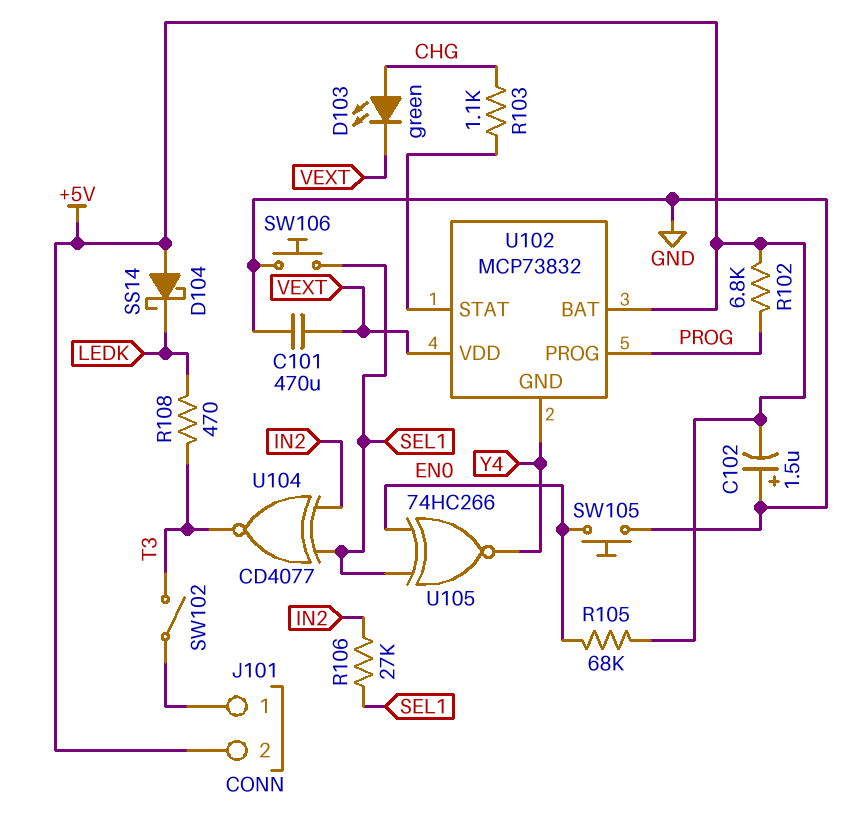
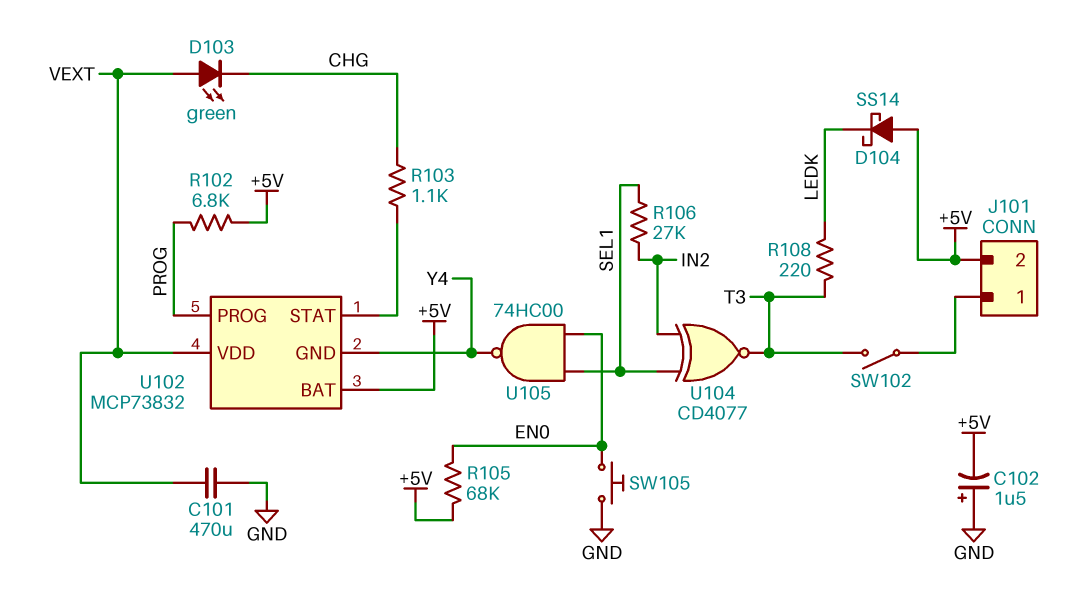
D103: LED green (A CHG, K VEXT) -> LED green (A VEXT, K CHG)
R108: 470 (LEDK, T3) -> 220 (LEDK, T3)
SW106: button (GND, SEL1) -> none
U105: XNOR 74HC266 (in EN0, in SEL1, out Y4) -> NAND 74HC00 (in EN0, in SEL1, out Y4)

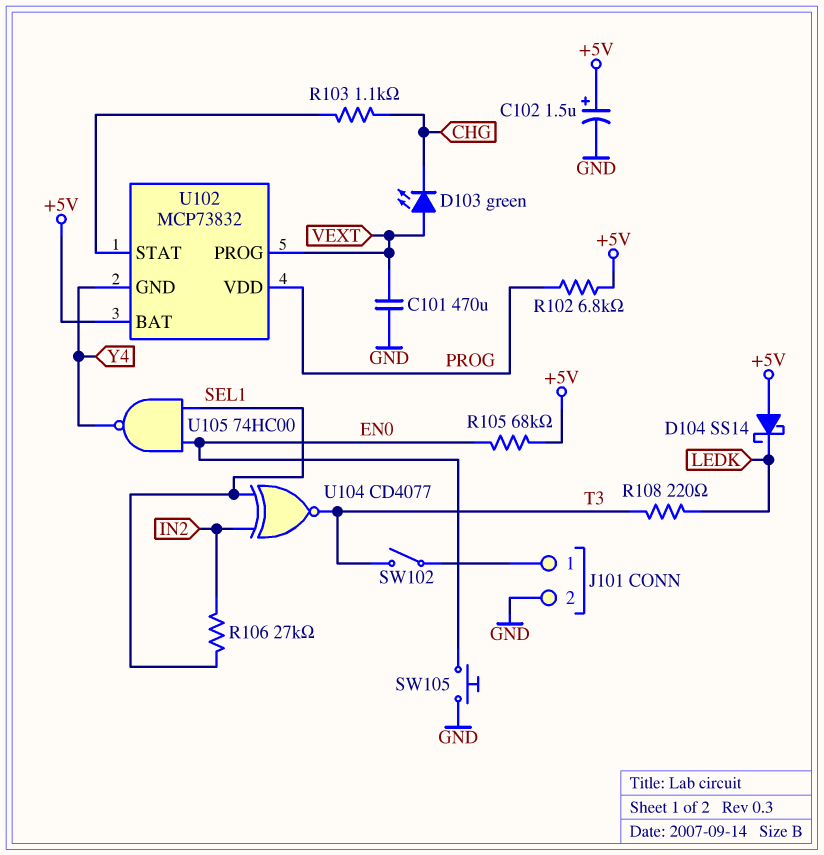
C102: 1.5uF (plus GND, minus +5V) -> 1.5uF (plus +5V, minus GND)
J101 pin 2: +5V -> GND
U102 pin PROG: PROG -> VEXT
U102 pin VDD: VEXT -> PROG

